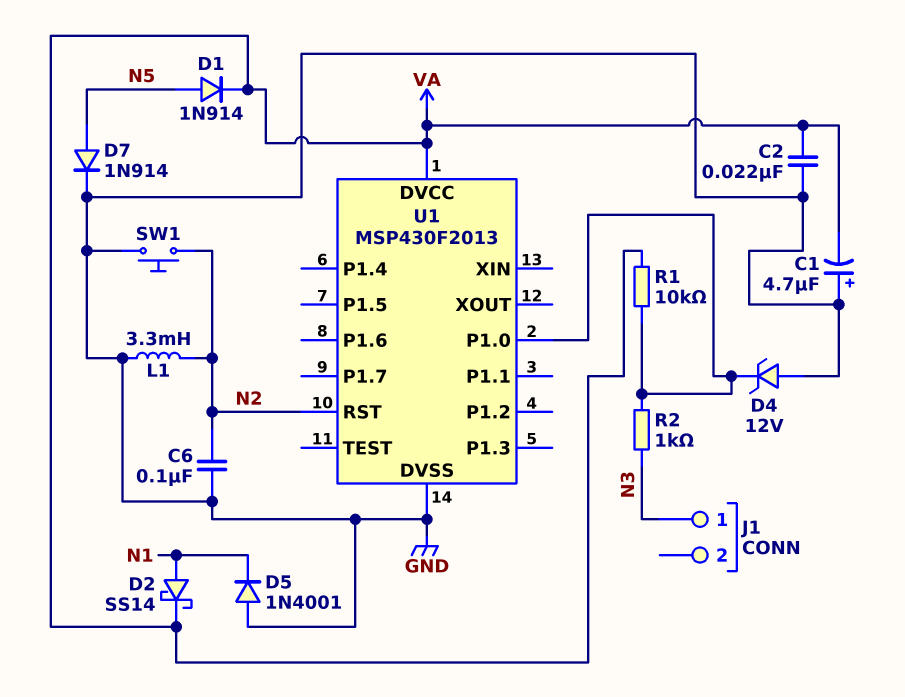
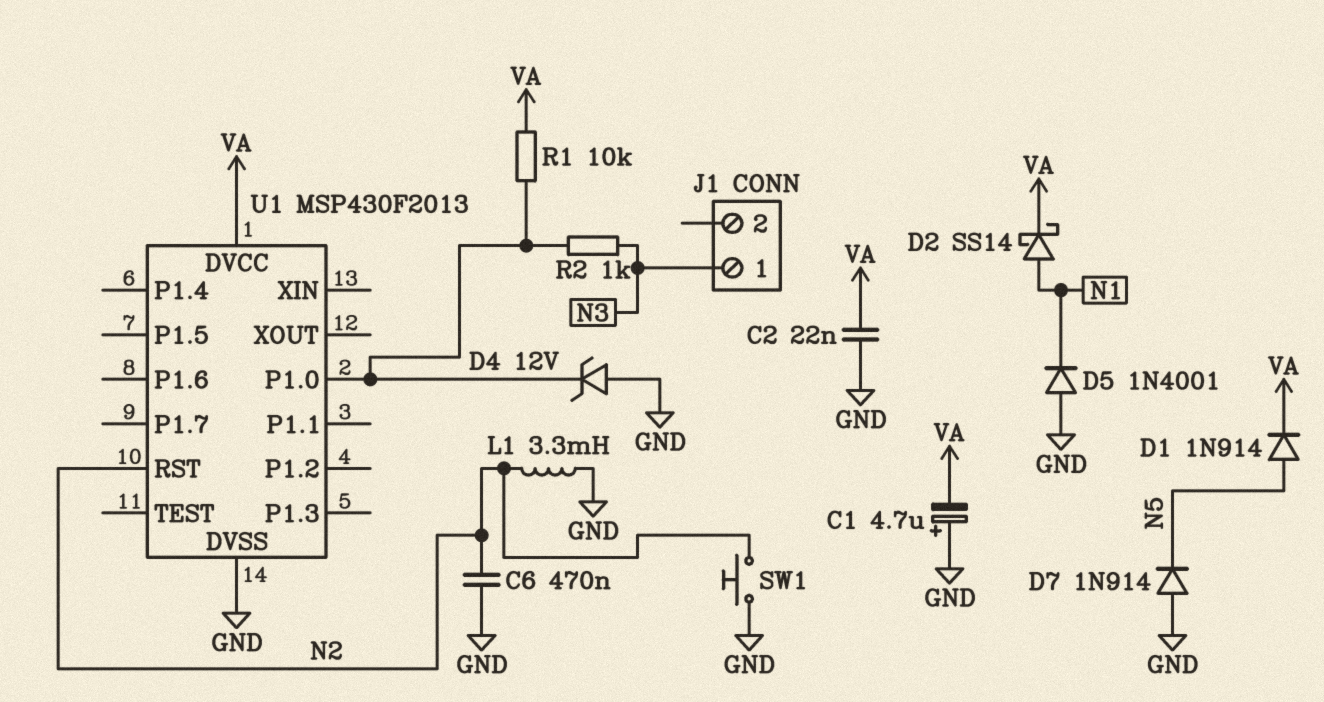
C6: 100nF (GND, N2) -> 470nF (GND, N2)
D7: diode 1N914 (A N5, K GND) -> diode 1N914 (A GND, K N5)

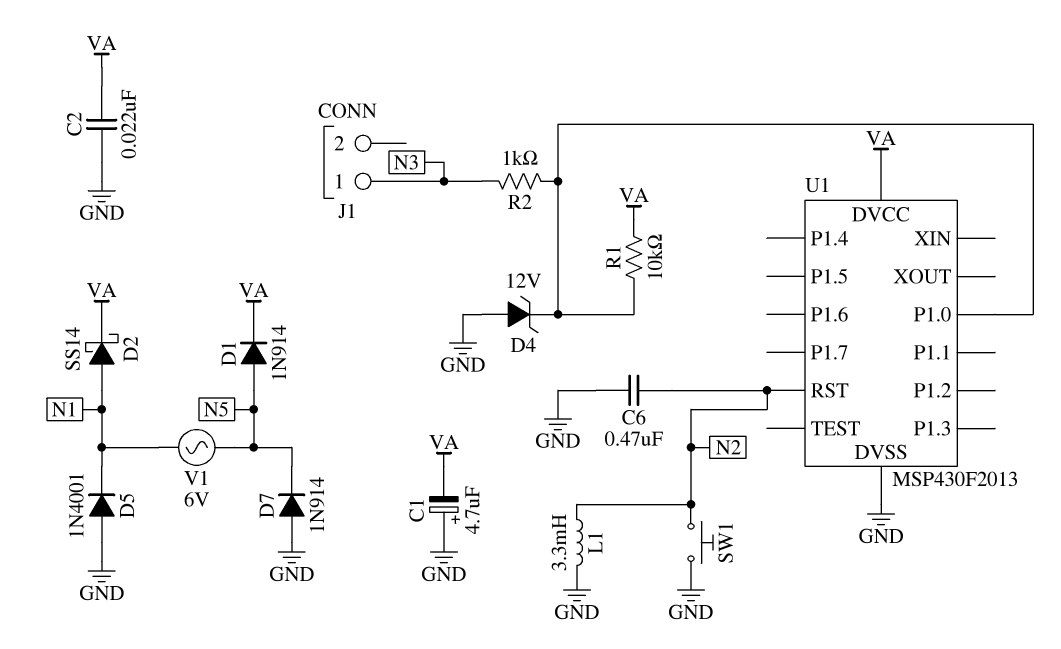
V1: none -> AC 6V (N1, N5)

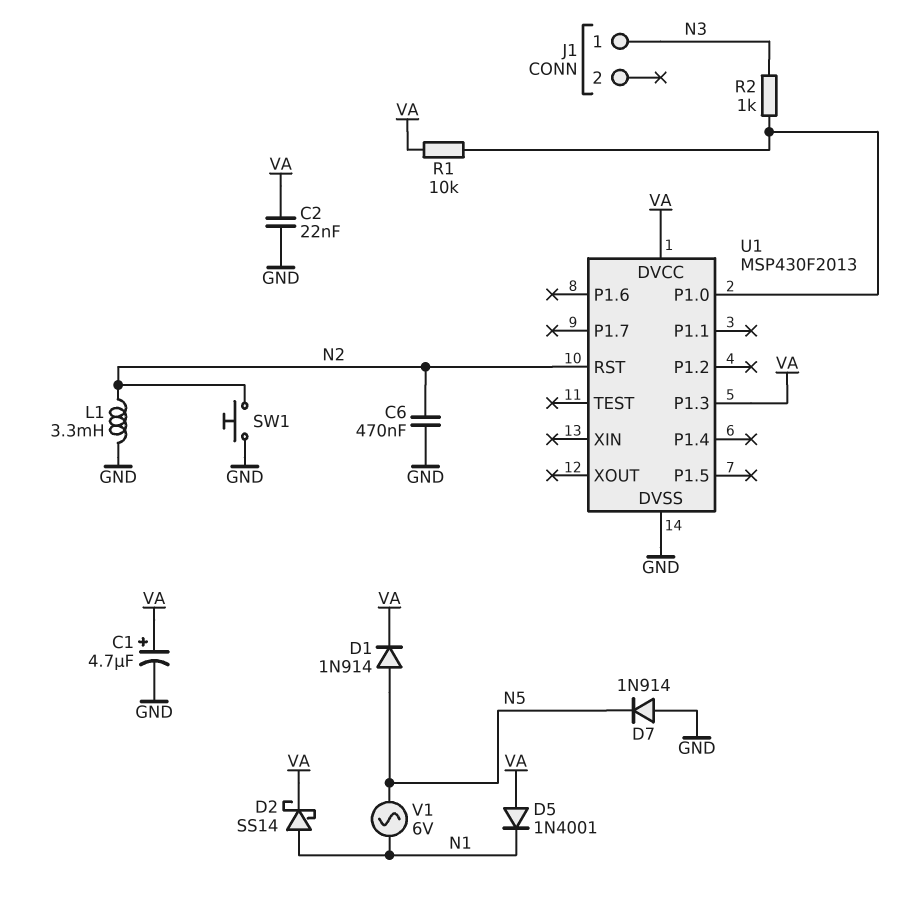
C1: 4.7uF (plus GND, minus VA) -> 4.7uF (plus VA, minus GND)
D4: zener 12V (A GND, K U1/P1.0) -> none
D5: diode 1N4001 (A GND, K N1) -> diode 1N4001 (A VA, K N1)
U1 pin P1.3: none -> VA

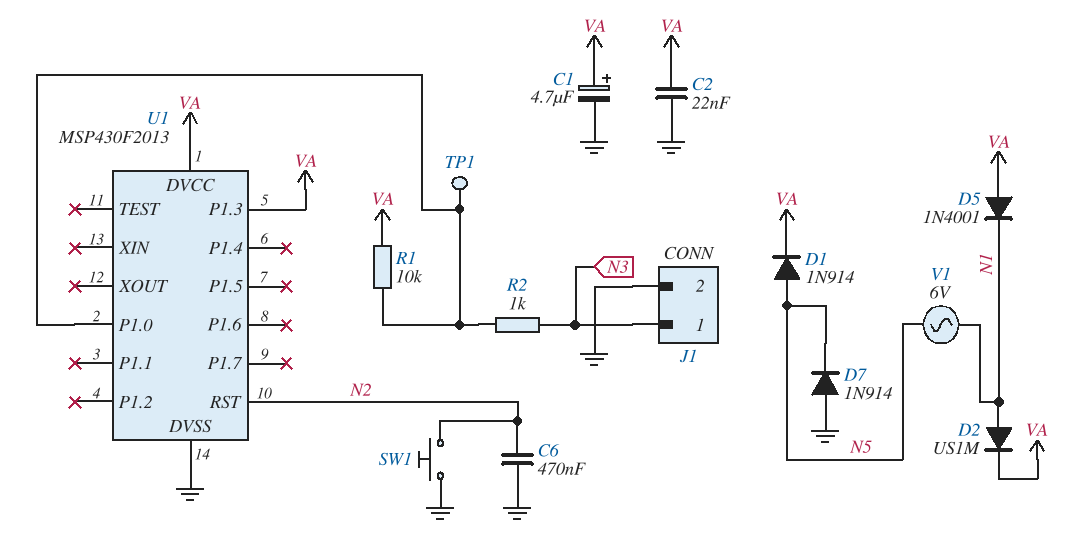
D2: schottky SS14 (A N1, K VA) -> diode US1M (A N1, K VA)
J1 pin 2: none -> GND
L1: 3.3mH (GND, N2) -> none
TP1: none -> test point (U1/P1.0)

